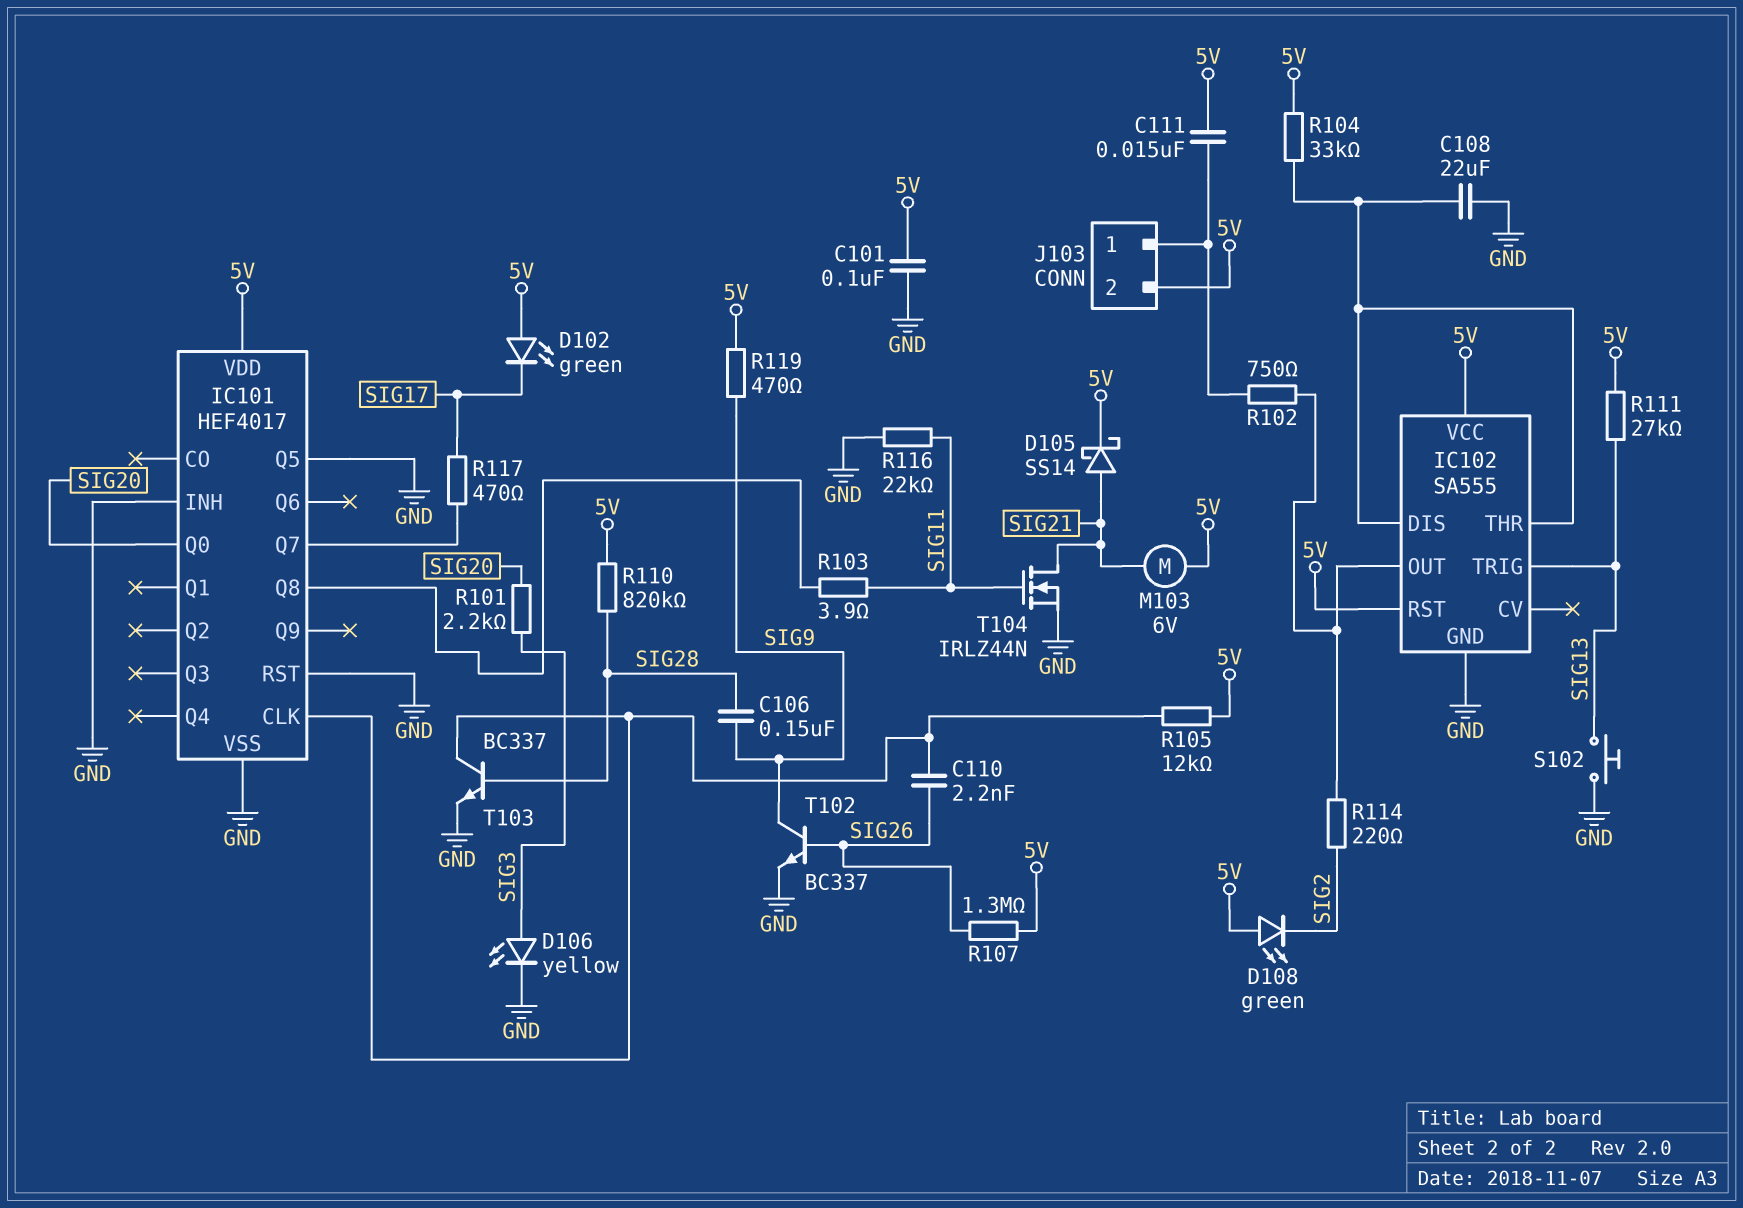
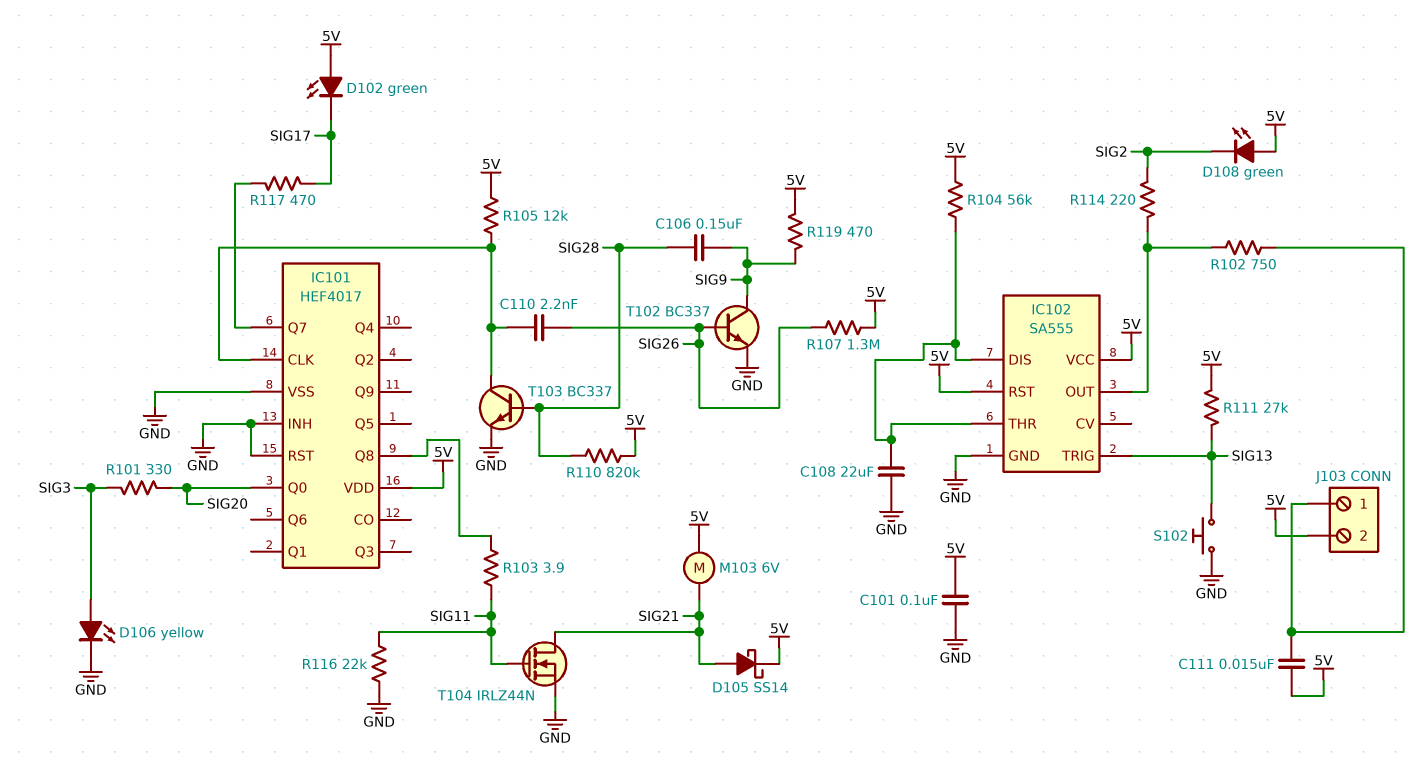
IC101 pin Q5: GND -> none
R101: 2.2k (SIG3, SIG20) -> 330 (SIG3, SIG20)
R104: 33k (5V, IC102/DIS) -> 56k (5V, IC102/DIS)

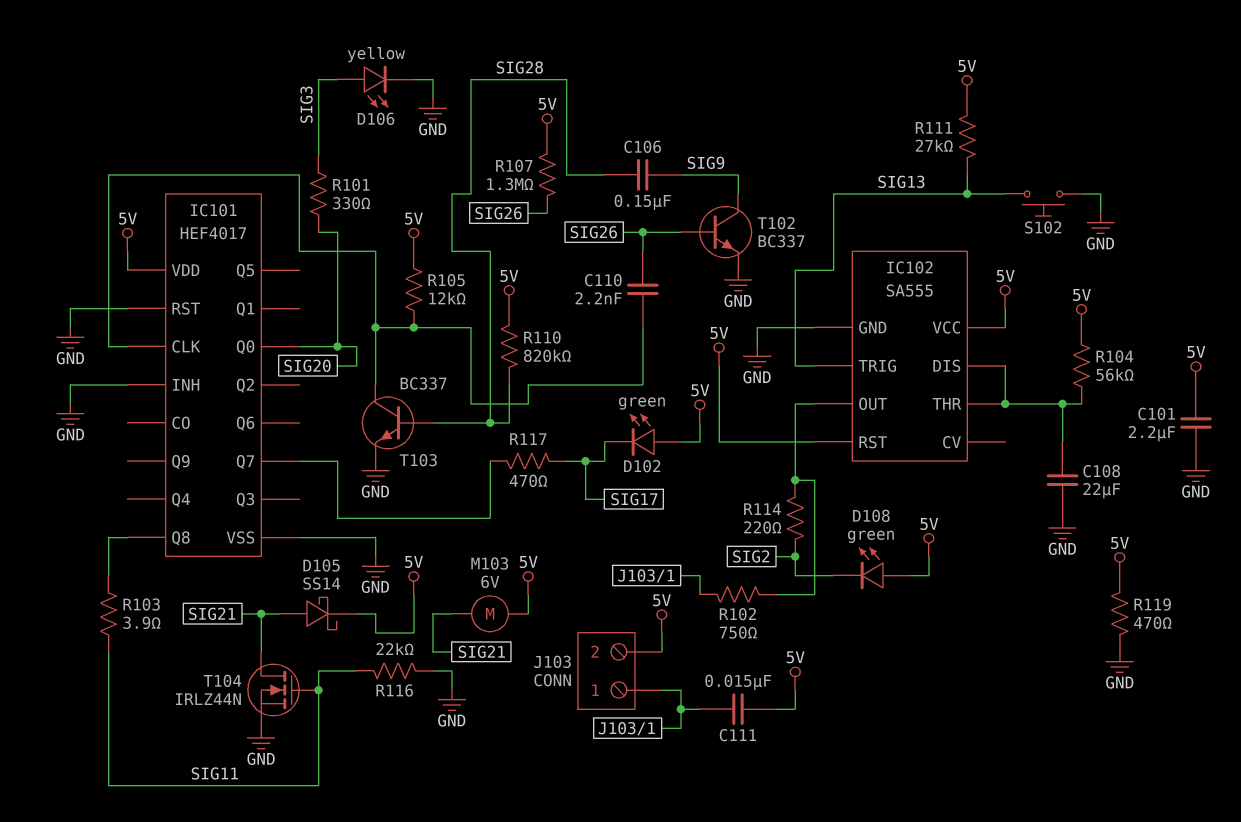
C101: 100nF (5V, GND) -> 2.2uF (5V, GND)
R119: 470 (5V, SIG9) -> 470 (5V, GND)

